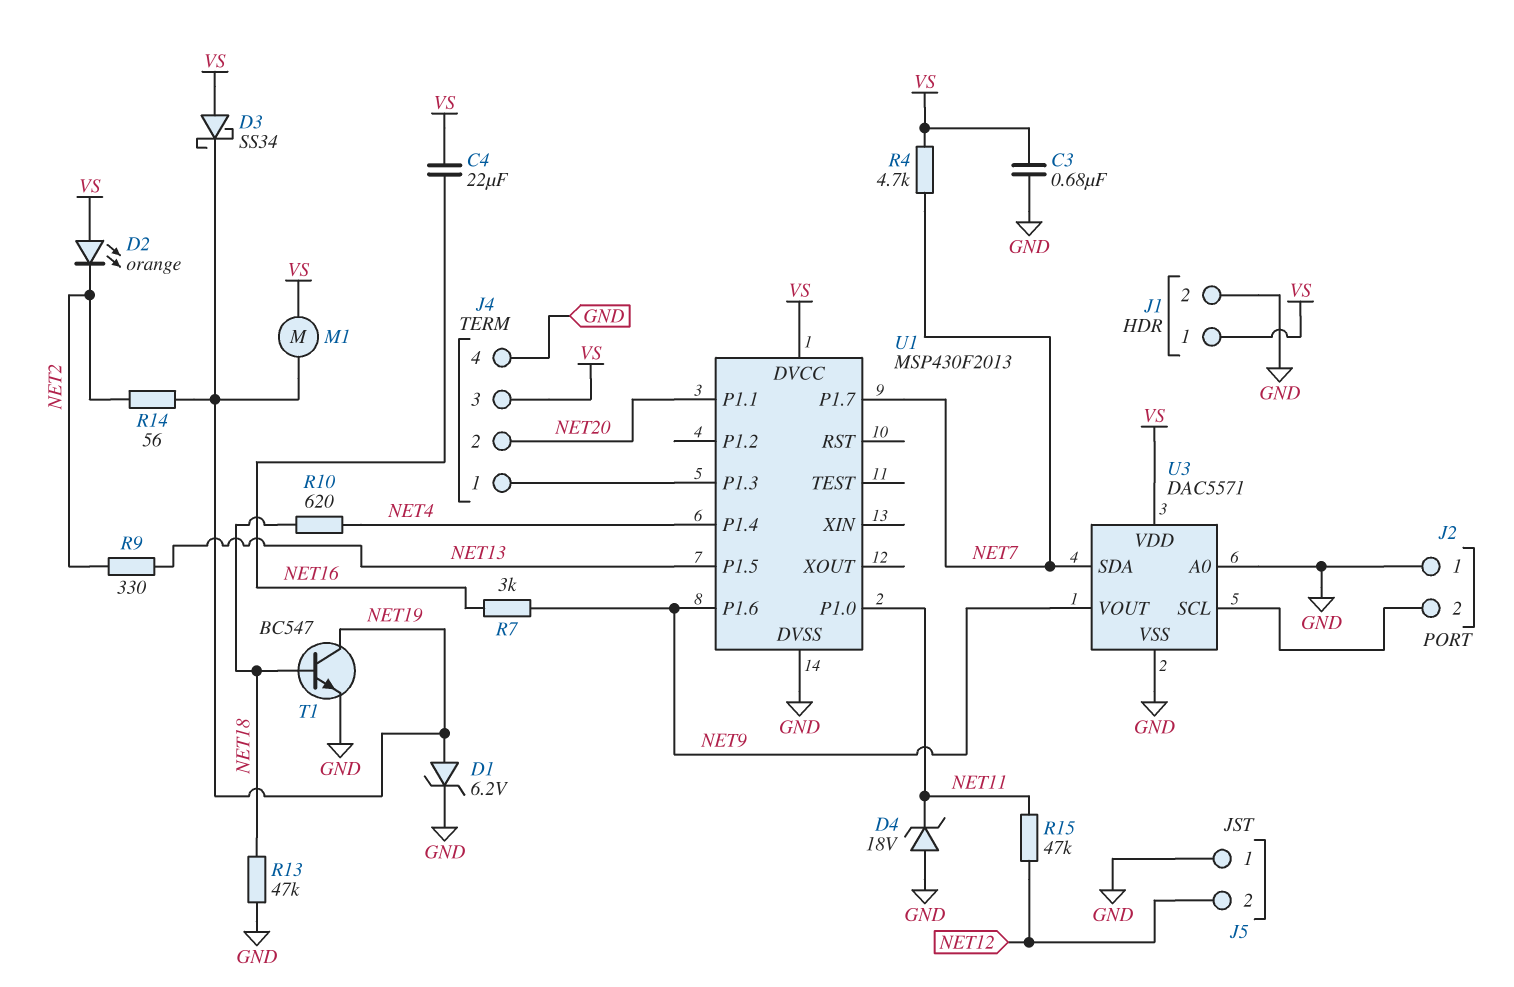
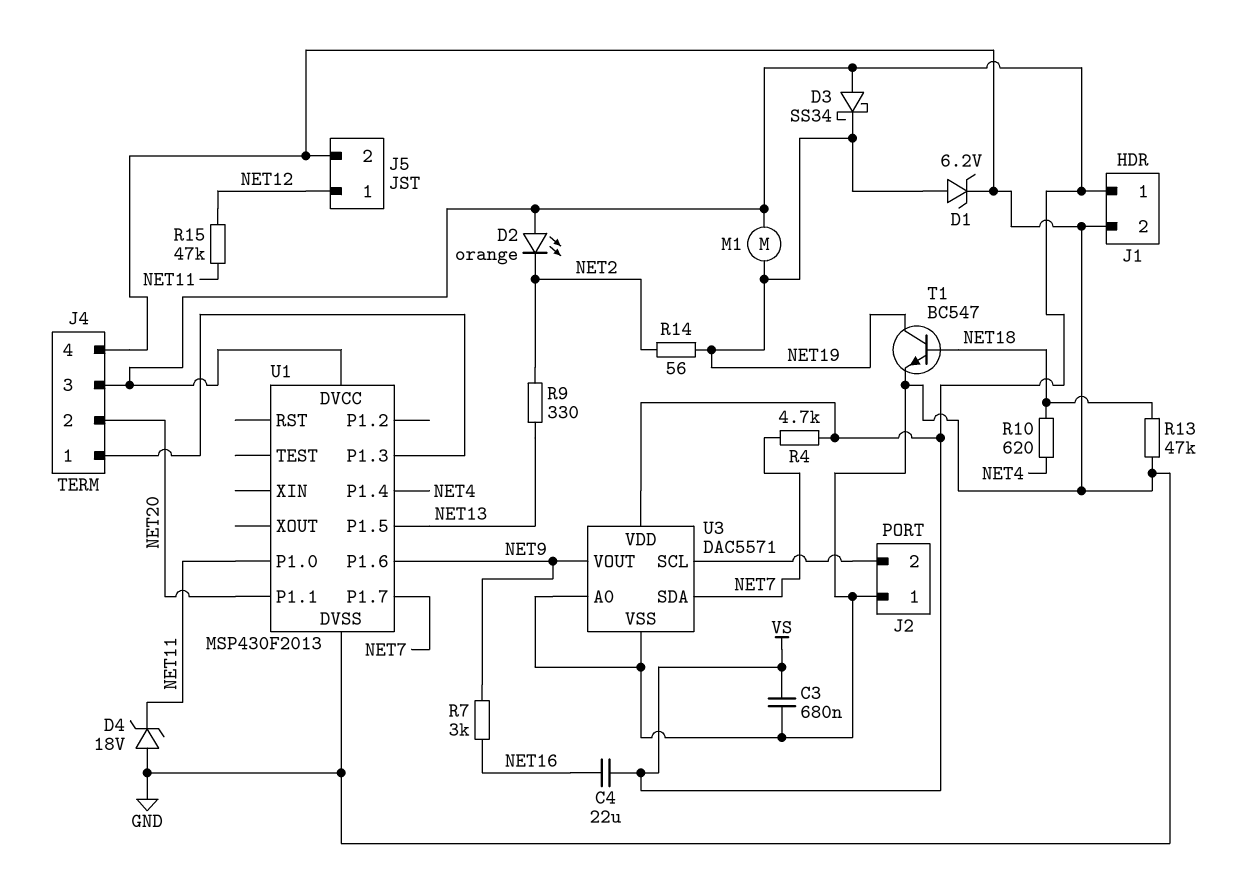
J5 pin 1: GND -> NET12
J5 pin 2: NET12 -> GND

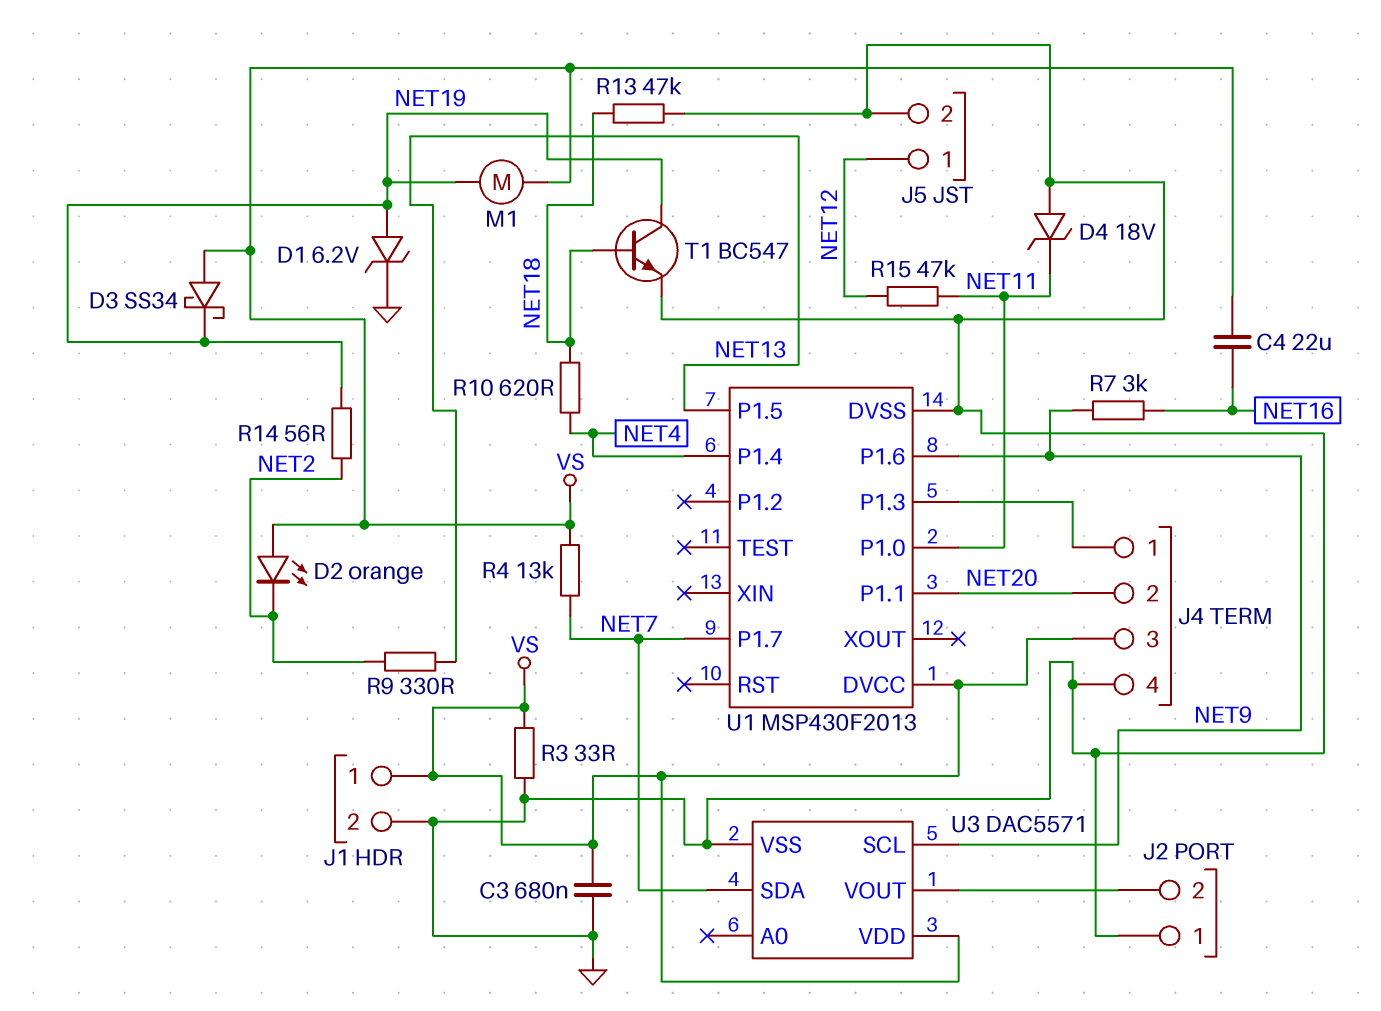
R3: none -> 33 (GND, VS)
R4: 4.7k (NET7, VS) -> 13k (NET7, VS)
U3 pin A0: GND -> none
U3 pin SCL: J2/2 -> NET9
U3 pin VOUT: NET9 -> J2/2

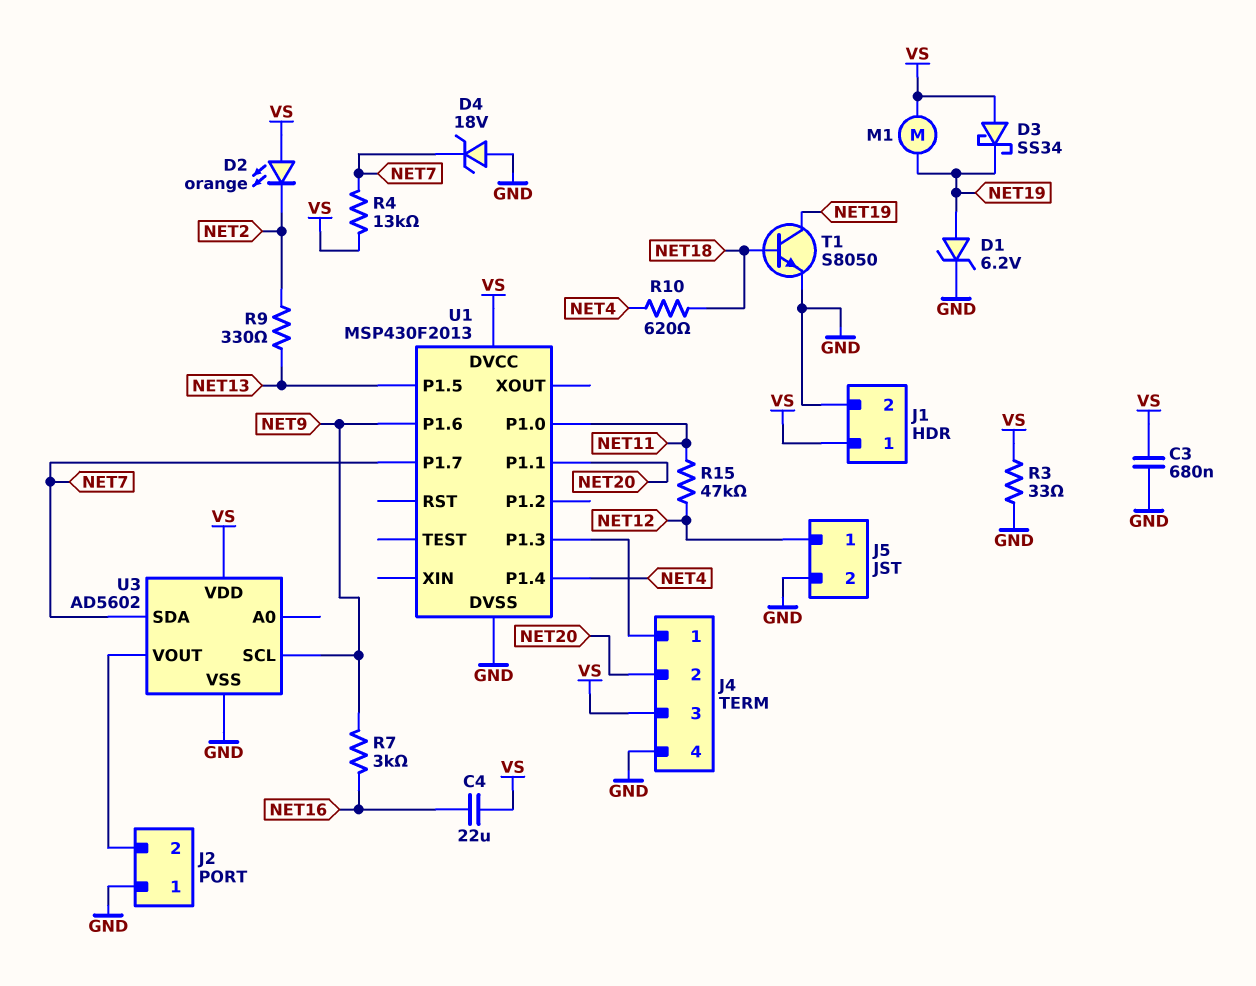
D4: zener 18V (A GND, K NET11) -> zener 18V (A GND, K NET7)
R13: 47k (GND, NET18) -> none
R14: 56 (NET2, NET19) -> none
T1: NPN BC547 (B NET18, C NET19, E GND) -> NPN S8050 (B NET18, C NET19, E GND)
U3: DAC5571 -> AD5602

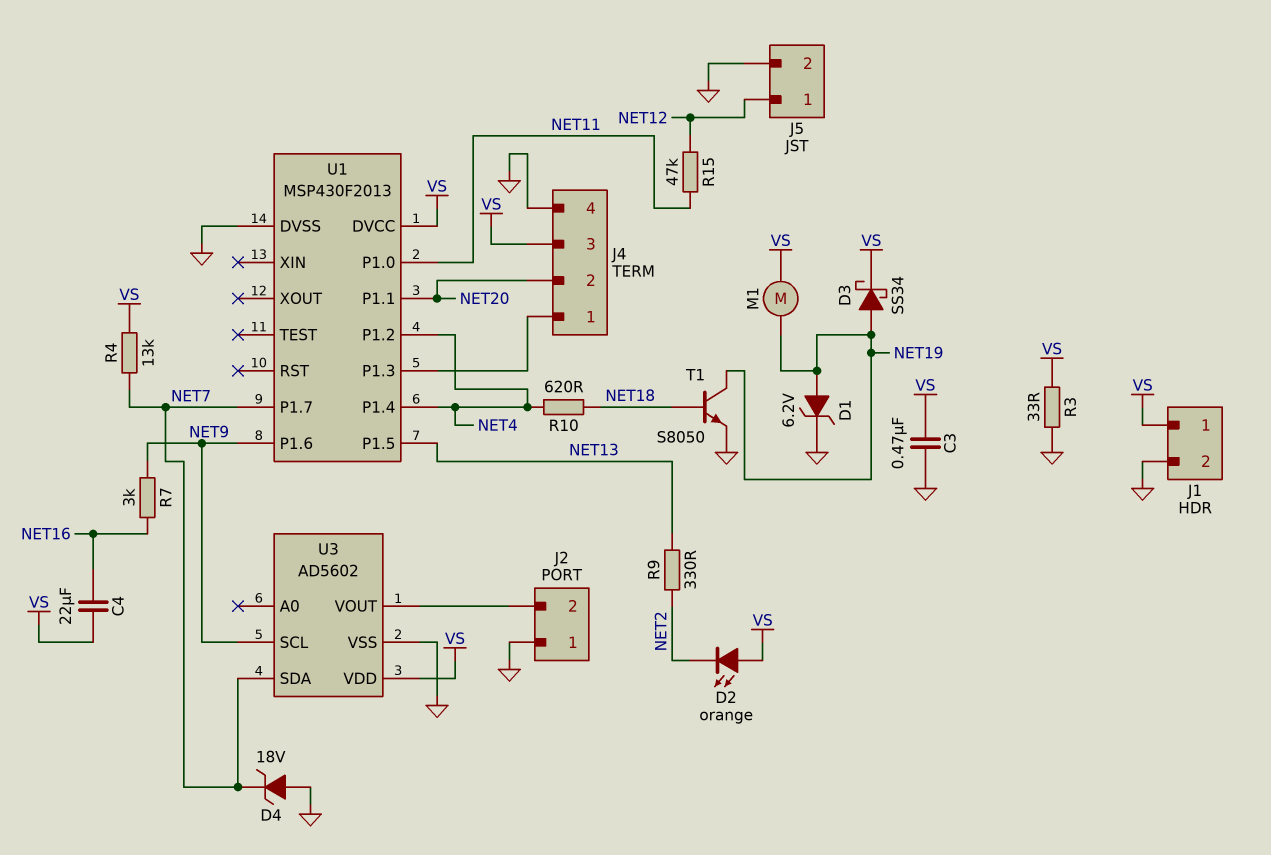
C3: 680nF (GND, VS) -> 470nF (GND, VS)
D3: schottky SS34 (A VS, K NET19) -> schottky SS34 (A NET19, K VS)
U1 pin P1.2: none -> NET4

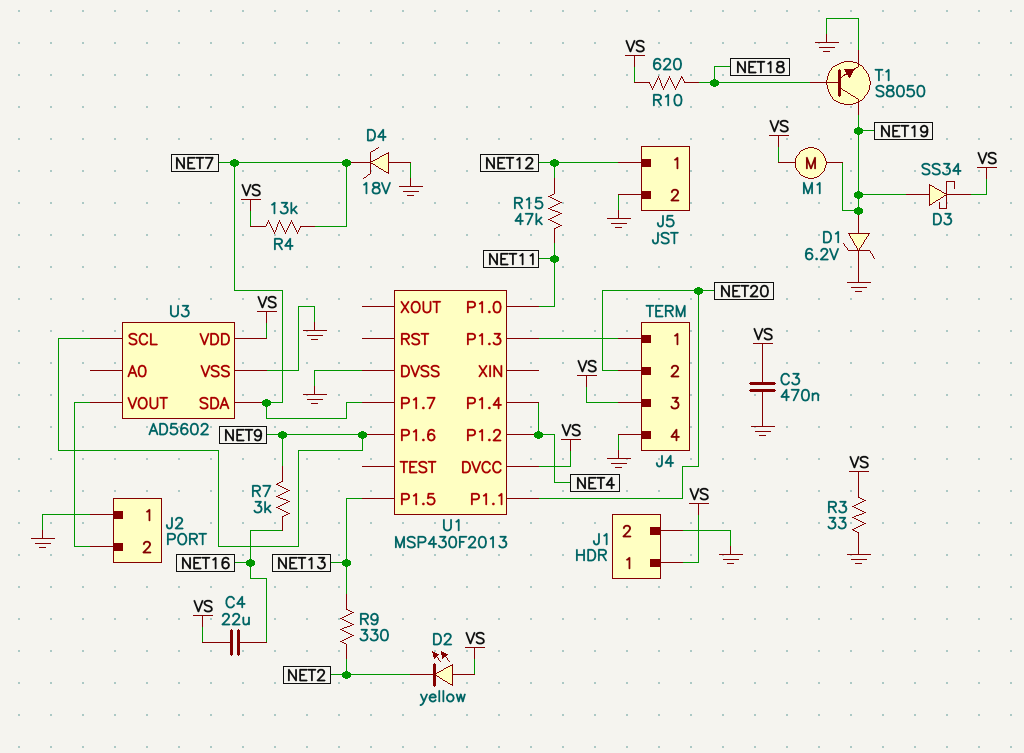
D2: LED orange (A VS, K NET2) -> LED yellow (A VS, K NET2)
R10: 620 (NET4, NET18) -> 620 (NET18, VS)

